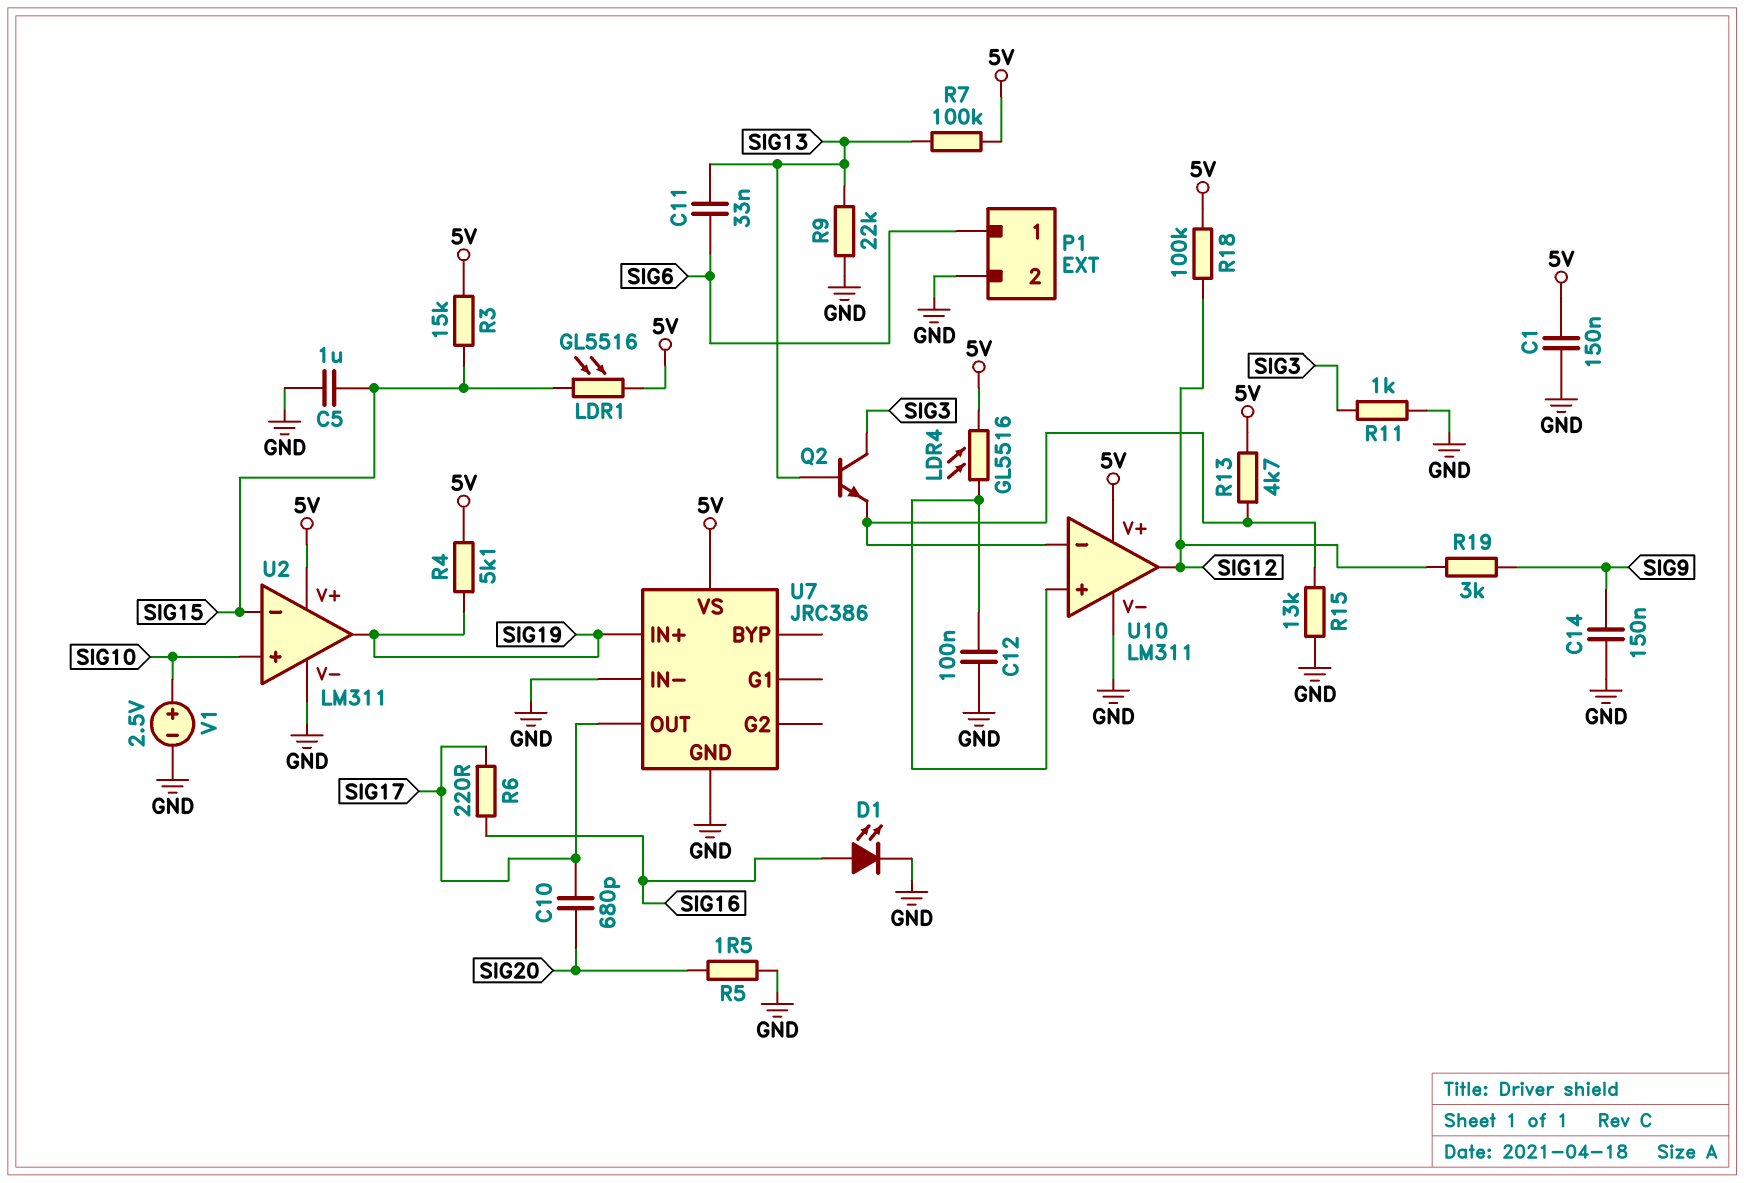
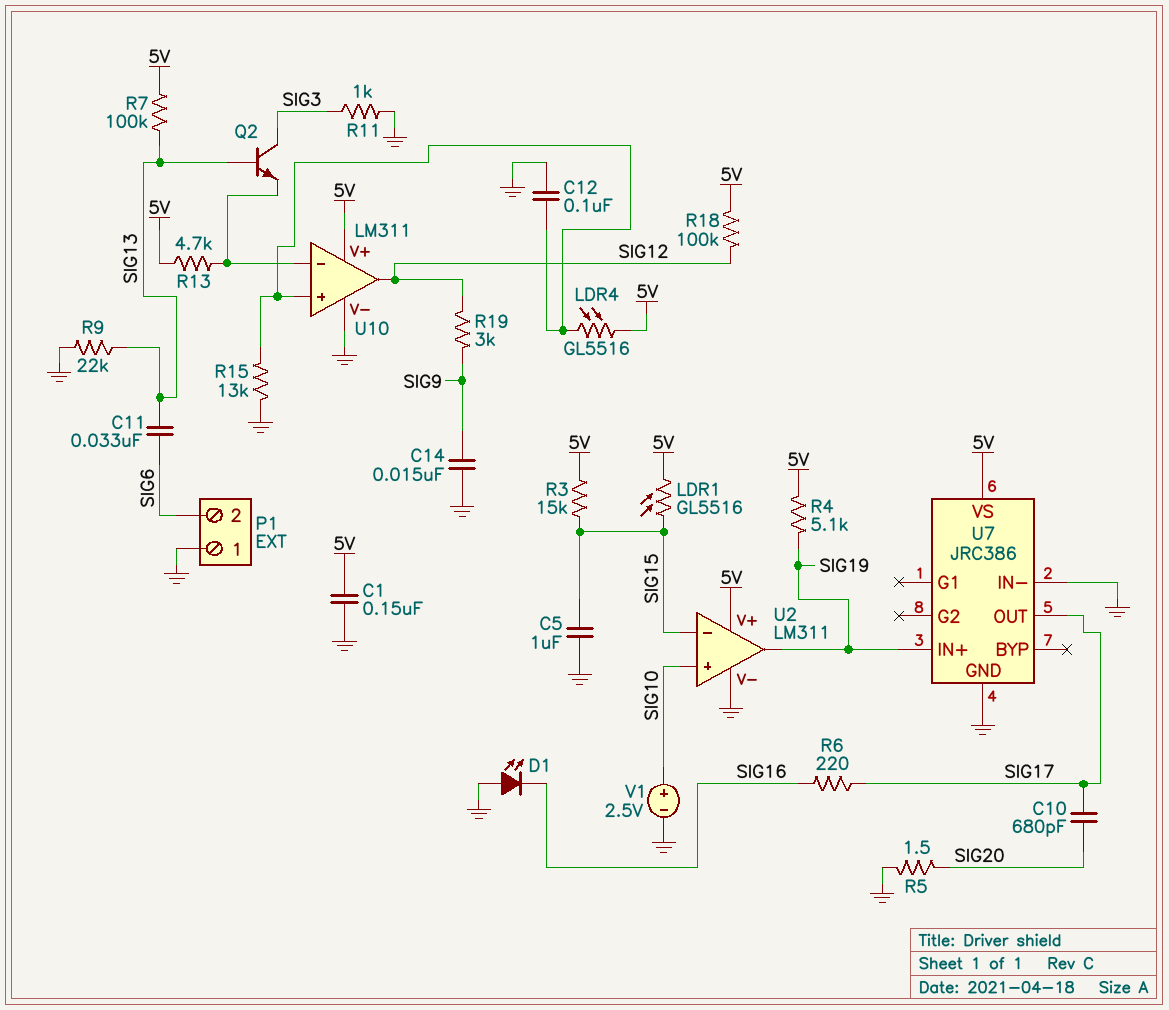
C14: 150nF (GND, SIG9) -> 15nF (GND, SIG9)
D1: LED (A SIG16, K GND) -> LED (A GND, K SIG16)
P1 pin 1: SIG6 -> GND
P1 pin 2: GND -> SIG6
R15: 13k (GND, U10/in-) -> 13k (GND, U10/in+)

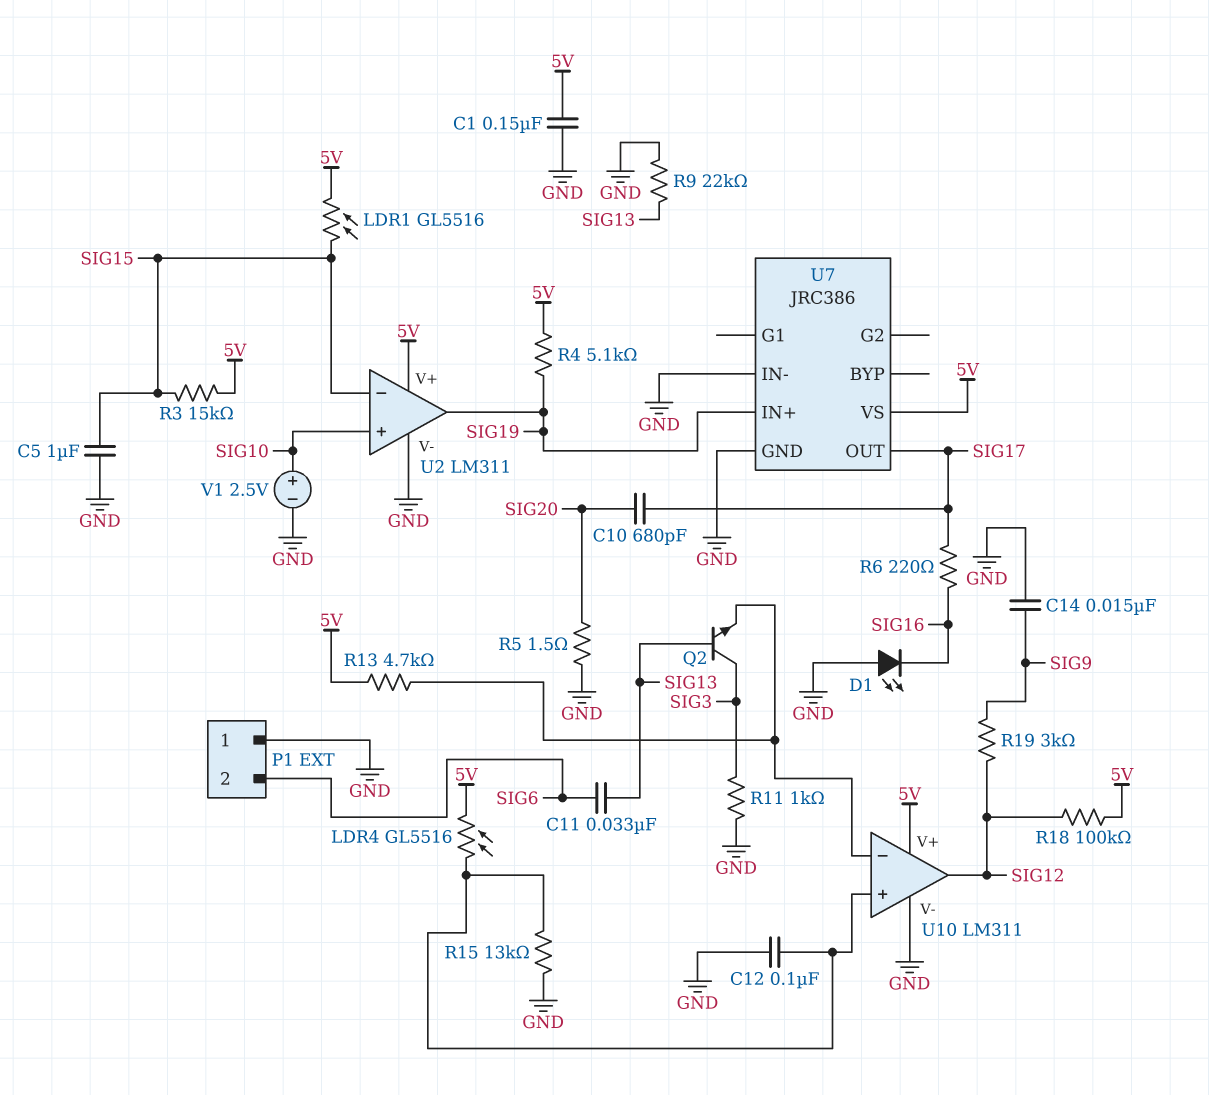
R7: 100k (5V, SIG13) -> none

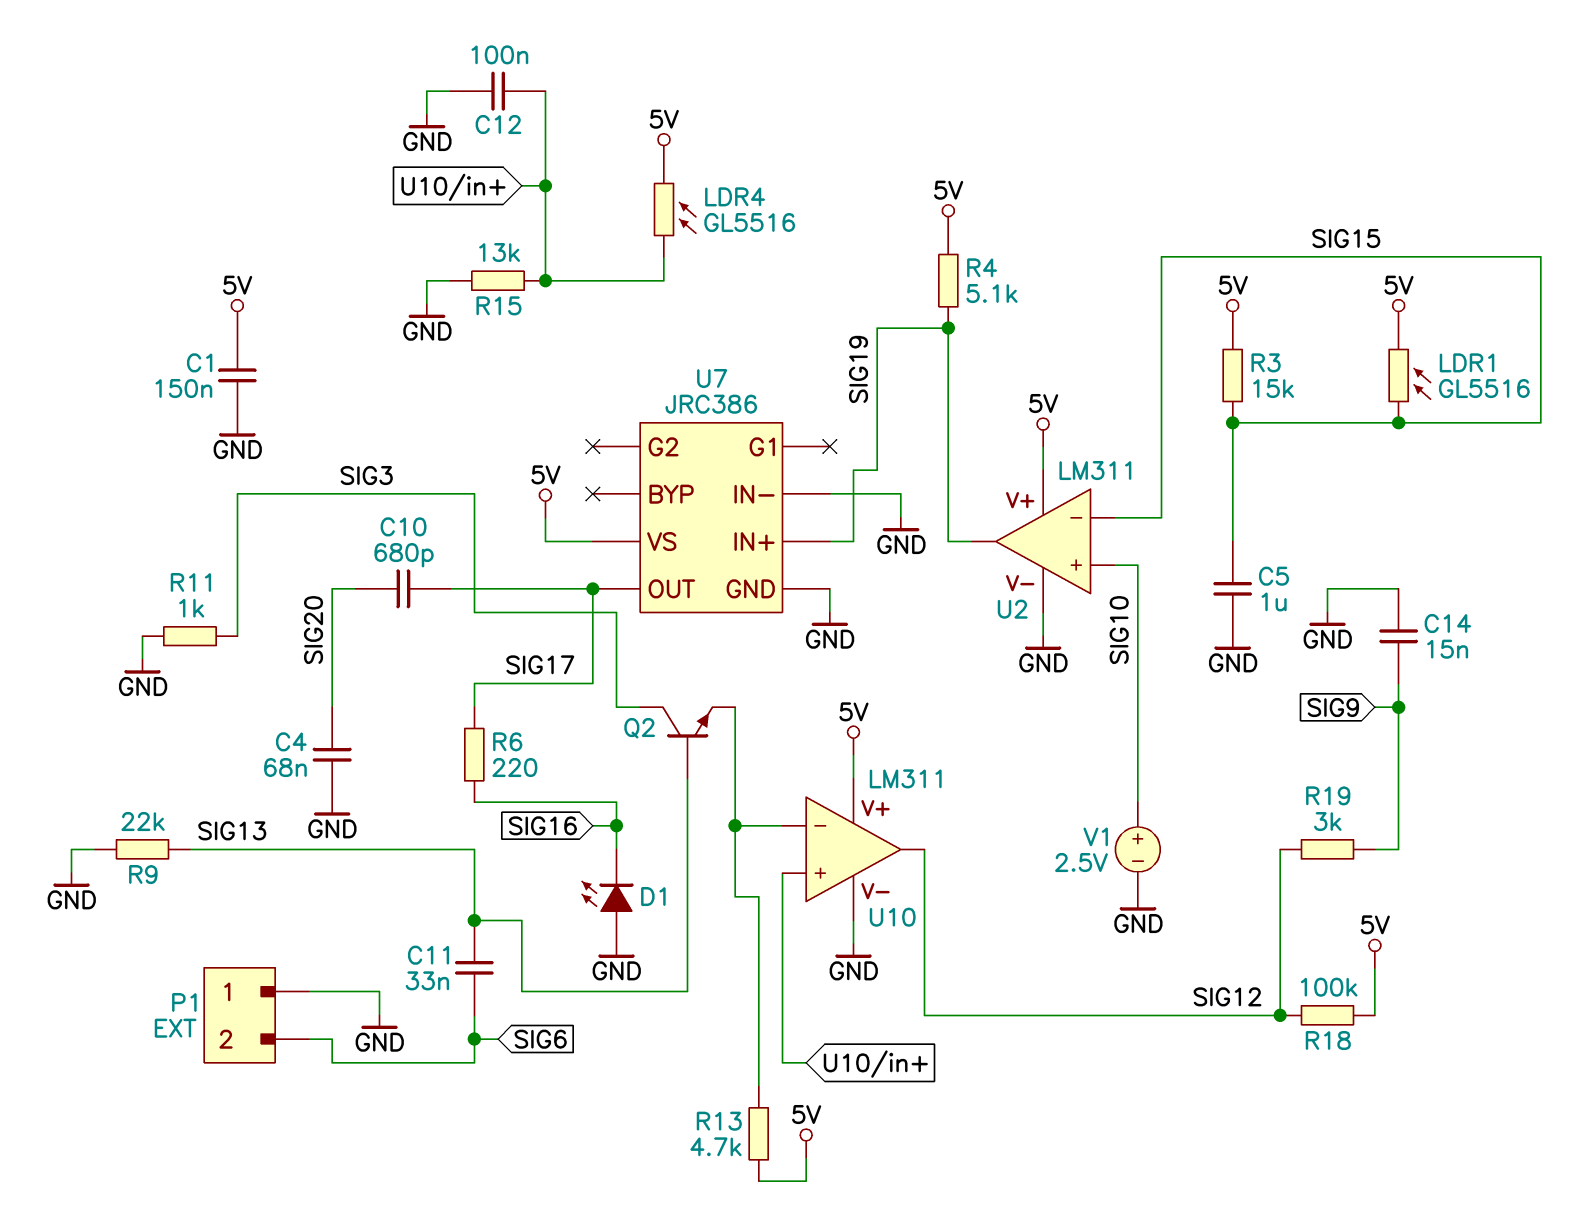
C4: none -> 68nF (GND, SIG20)
R5: 1.5 (GND, SIG20) -> none

